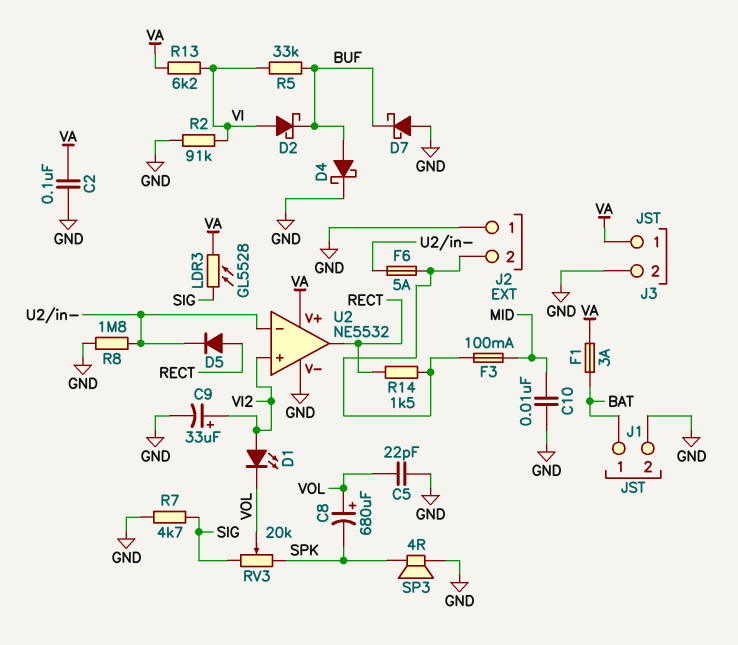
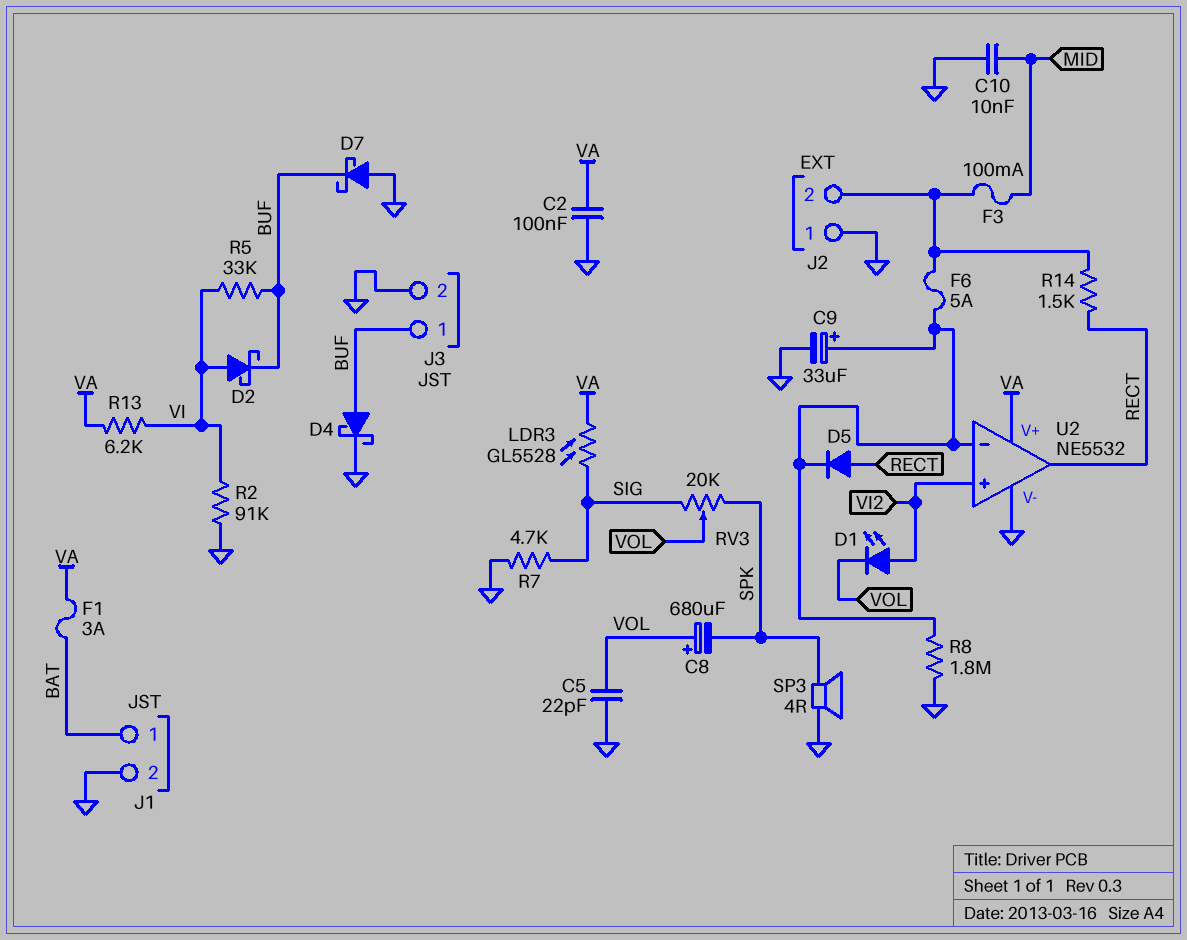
C9: 33uF (plus VI2, minus GND) -> 33uF (plus U2/in-, minus GND)
J3 pin 1: VA -> BUF

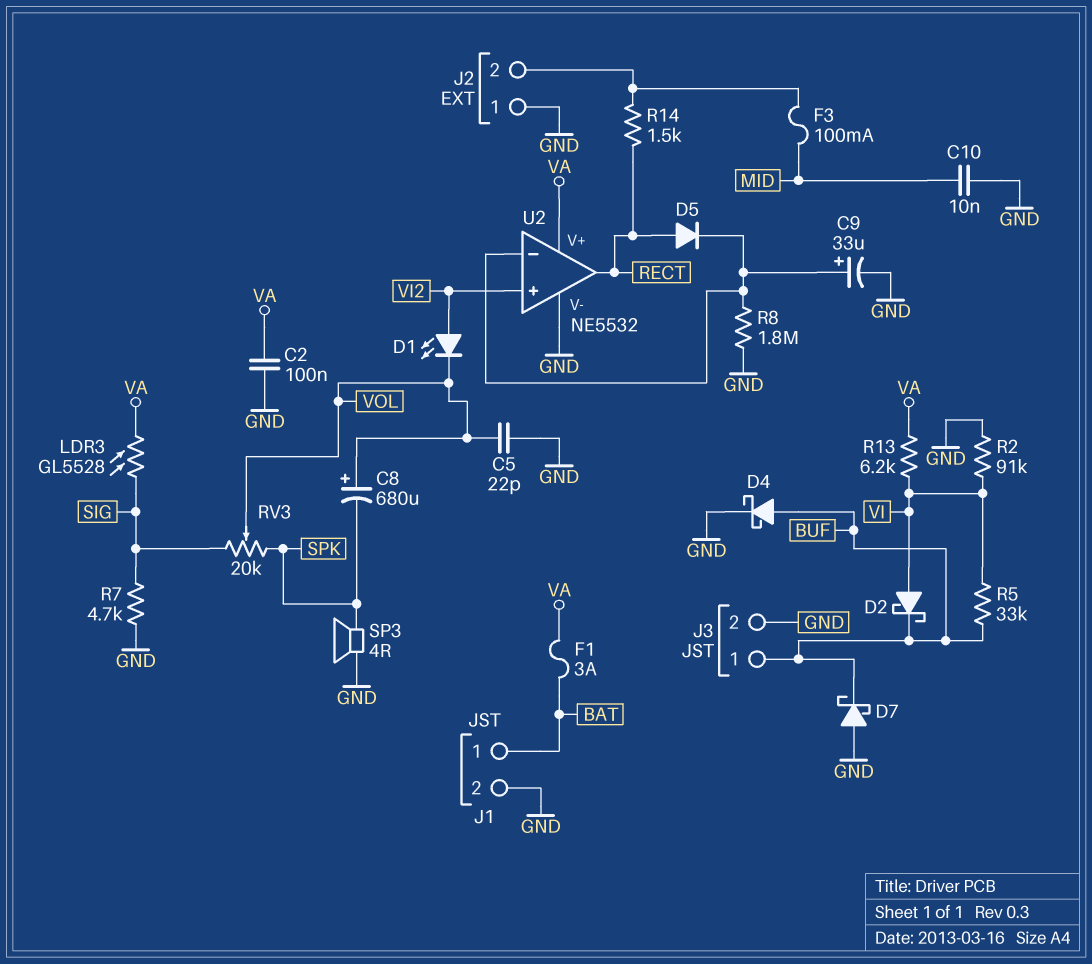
F6: 5A (J2/2, U2/in-) -> none

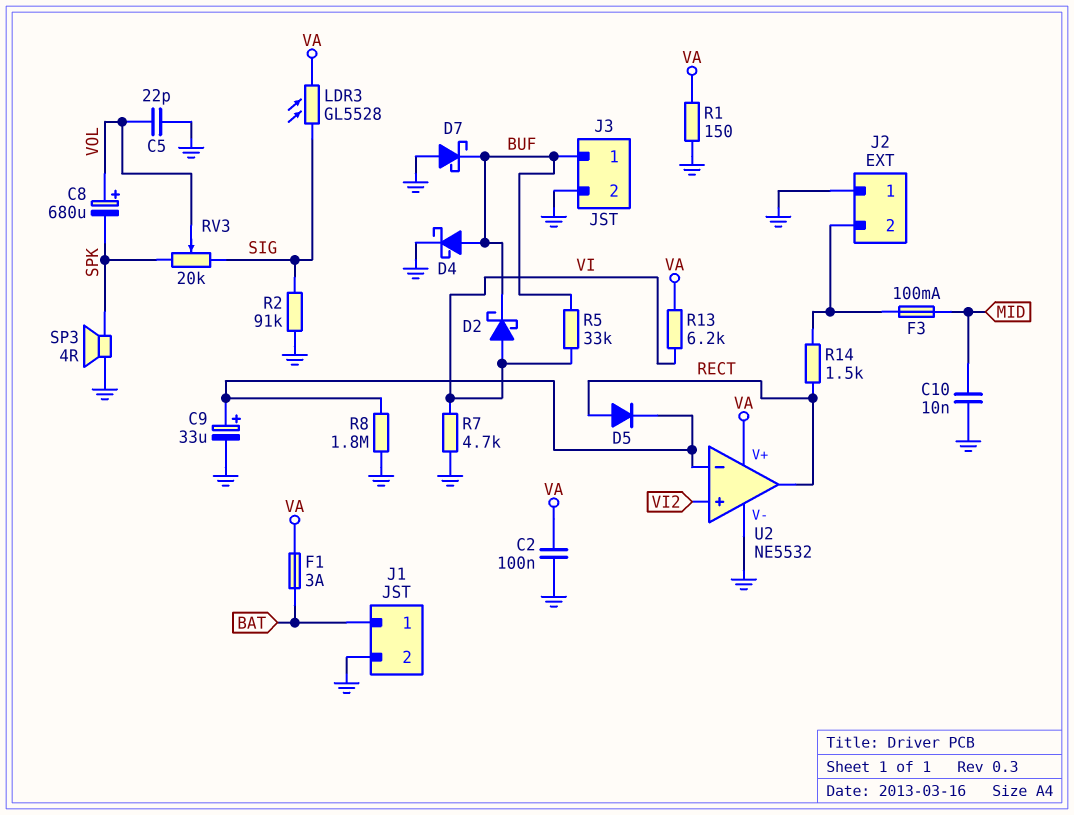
D1: LED (A VI2, K VOL) -> none
R1: none -> 150 (GND, VA)
R2: 91k (GND, VI) -> 91k (GND, SIG)
R7: 4.7k (GND, SIG) -> 4.7k (GND, VI)

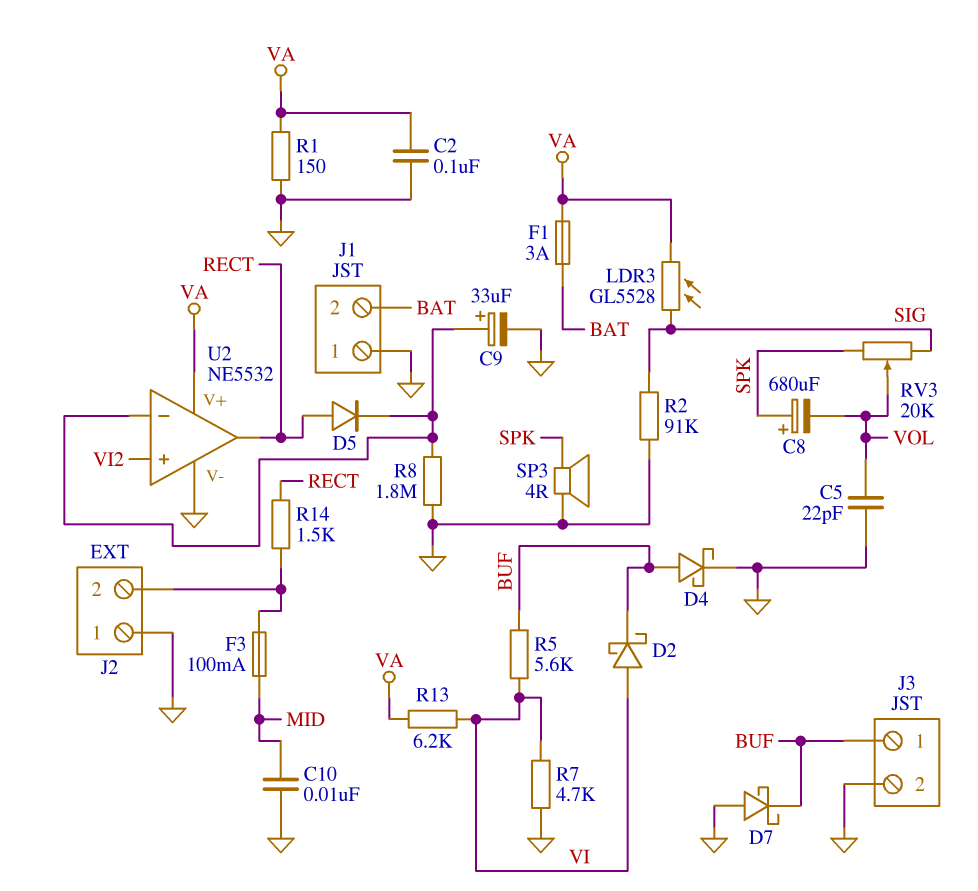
C8: 680uF (plus VOL, minus SPK) -> 680uF (plus SPK, minus VOL)
J1 pin 1: BAT -> GND
J1 pin 2: GND -> BAT
R5: 33k (BUF, VI) -> 5.6k (BUF, VI)

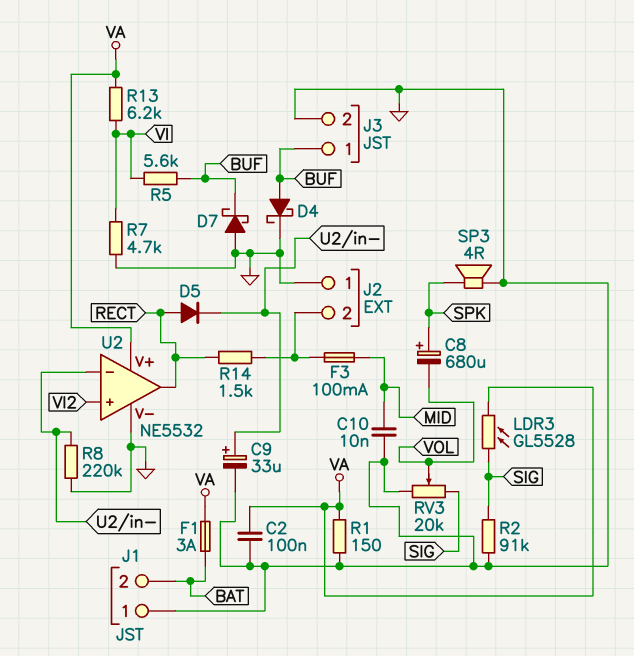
C5: 22pF (GND, VOL) -> none
D2: schottky (A VI, K BUF) -> none
R8: 1.8M (GND, U2/in-) -> 220k (GND, U2/in-)
RV3: 20k (SIG, SPK, wiper VOL) -> 20k (GND, SIG, wiper VOL)

